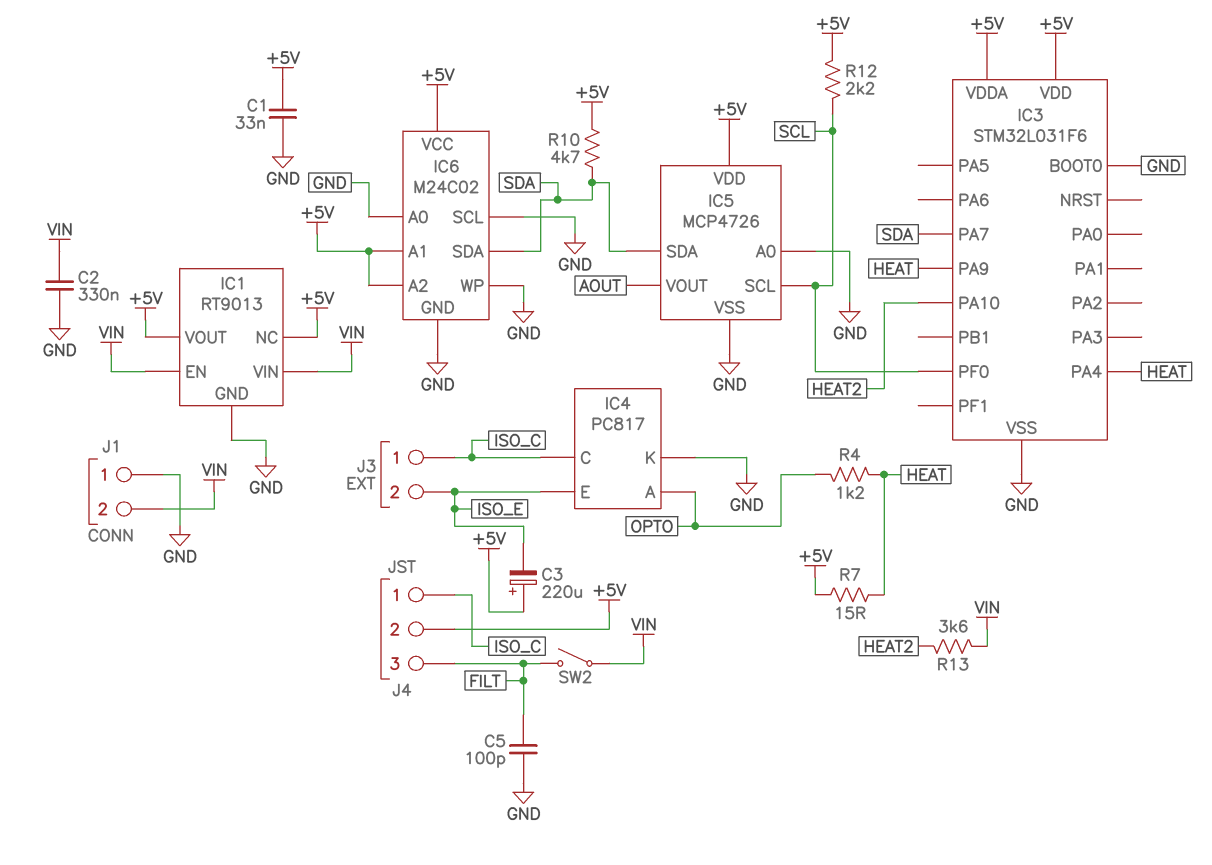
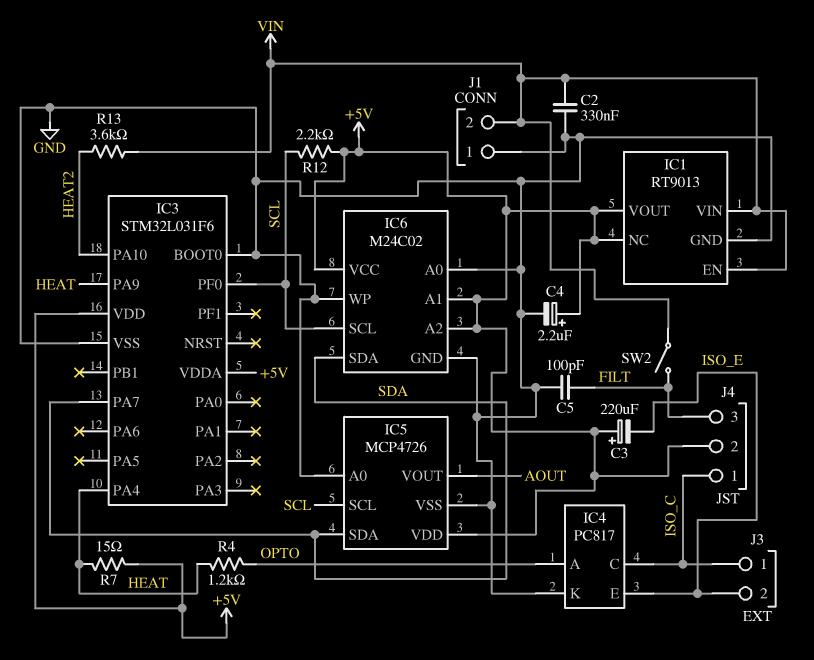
C1: 33nF (+5V, GND) -> none
C4: none -> 2.2uF (plus +5V, minus GND)
IC6 pin SCL: GND -> SCL
R10: 4.7k (+5V, SDA) -> none

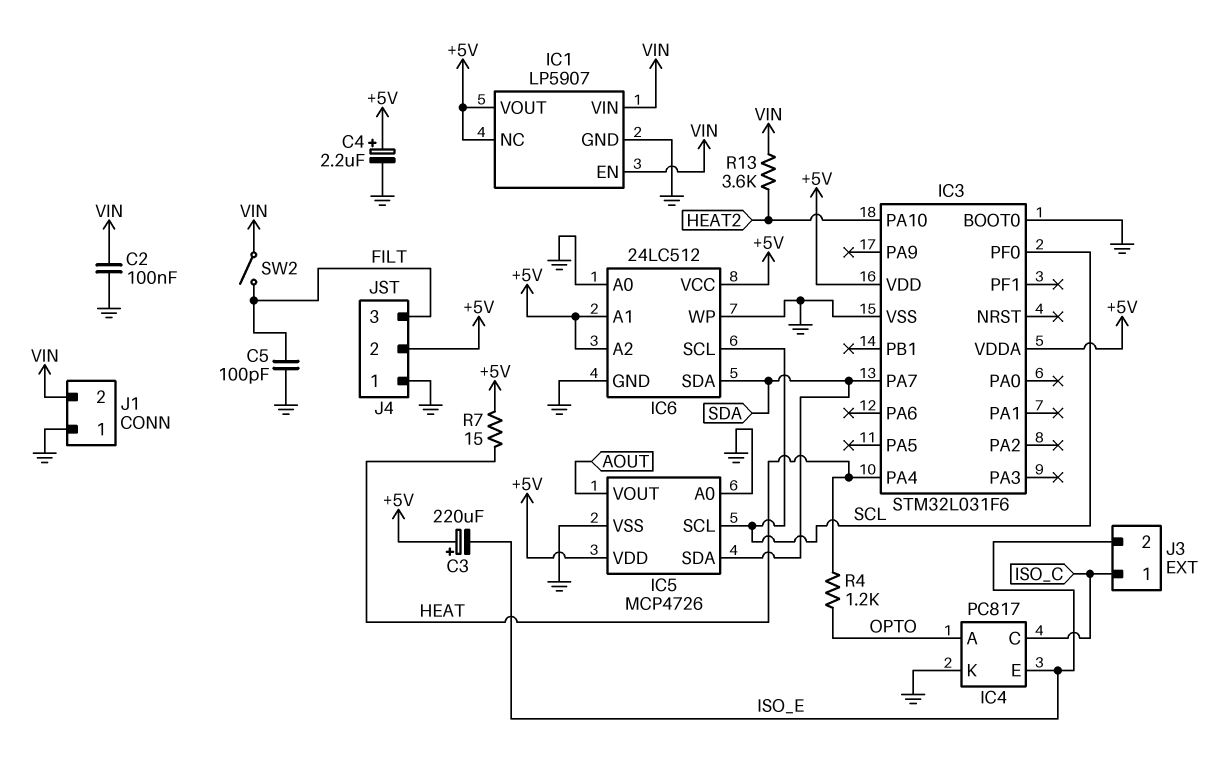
C2: 330nF (GND, VIN) -> 100nF (GND, VIN)
IC1: RT9013 -> LP5907
IC3 pin PA9: HEAT -> none
IC6: M24C02 -> 24LC512
J4 pin 1: ISO_C -> GND
R12: 2.2k (+5V, SCL) -> none

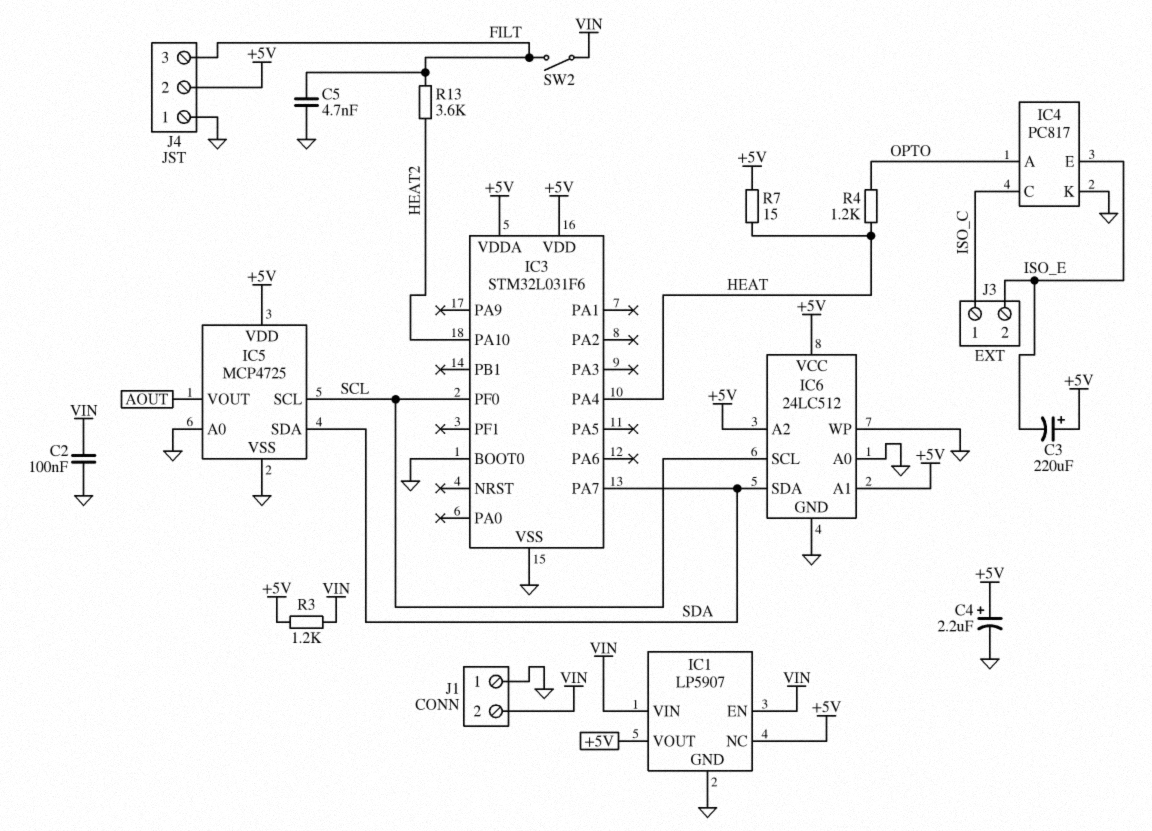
C5: 100pF (FILT, GND) -> 4.7nF (FILT, GND)
IC5: MCP4726 -> MCP4725
R3: none -> 1.2k (+5V, VIN)
R13: 3.6k (HEAT2, VIN) -> 3.6k (FILT, HEAT2)

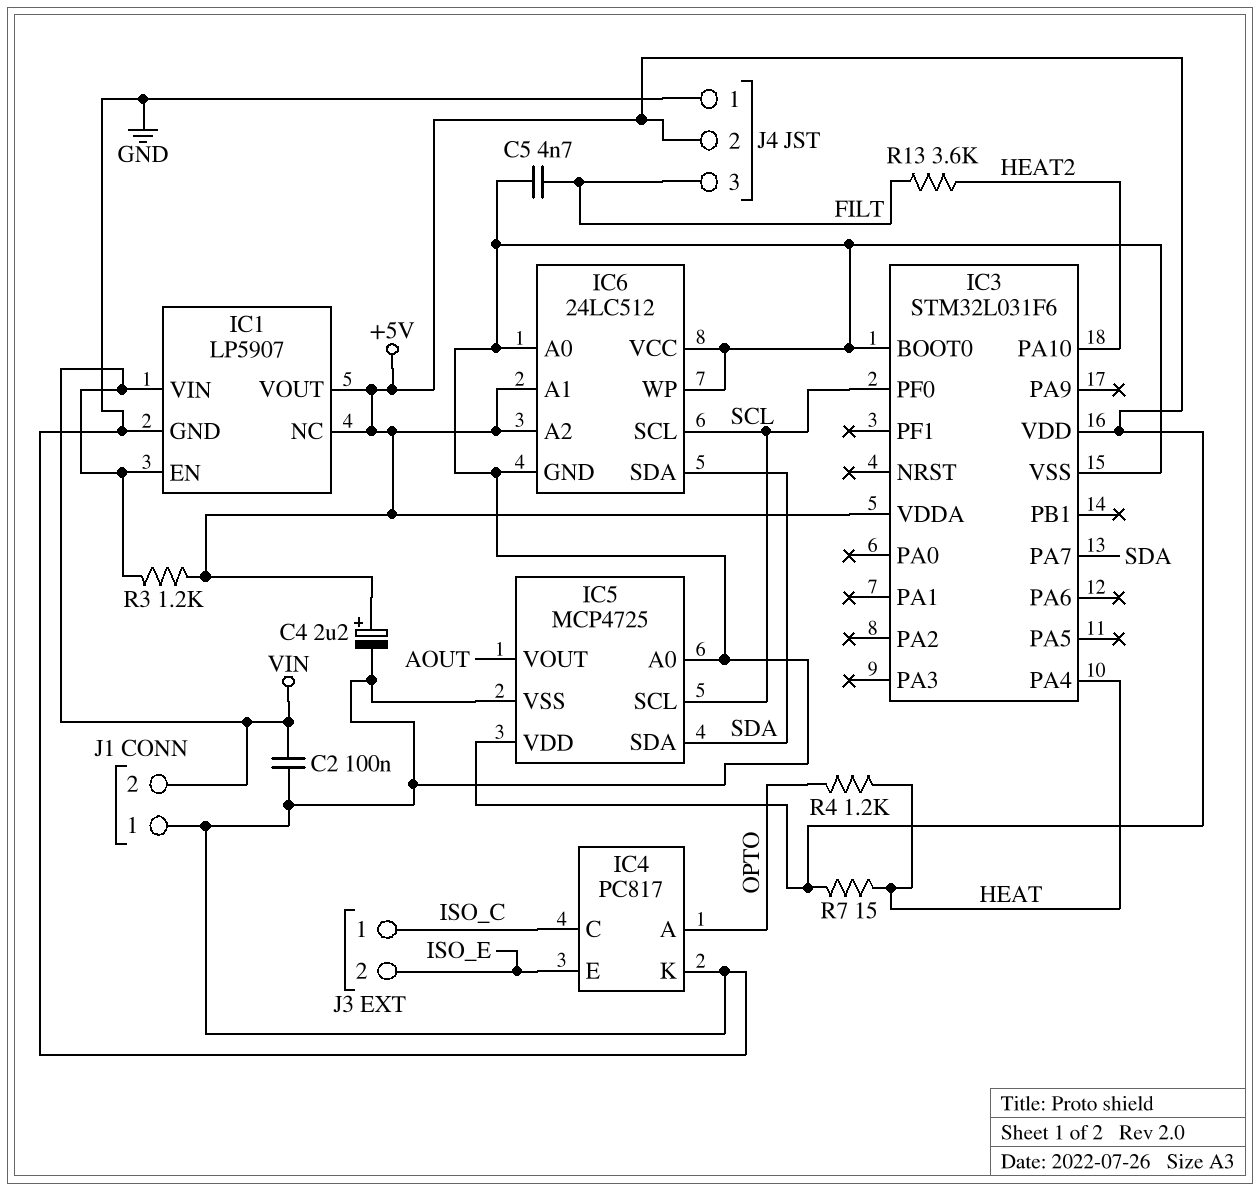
C3: 220uF (plus +5V, minus ISO_E) -> none
IC6 pin VCC: +5V -> GND
SW2: switch (FILT, VIN) -> none

